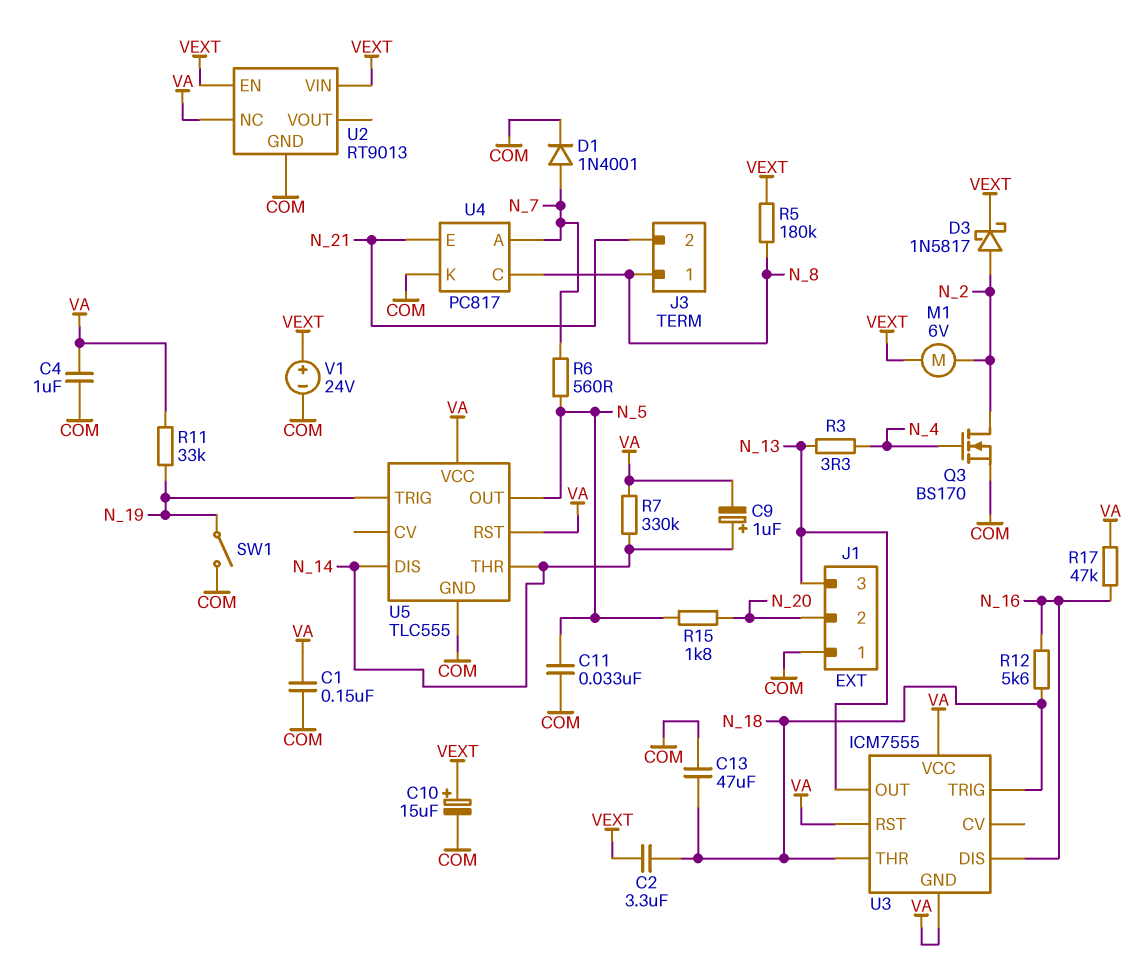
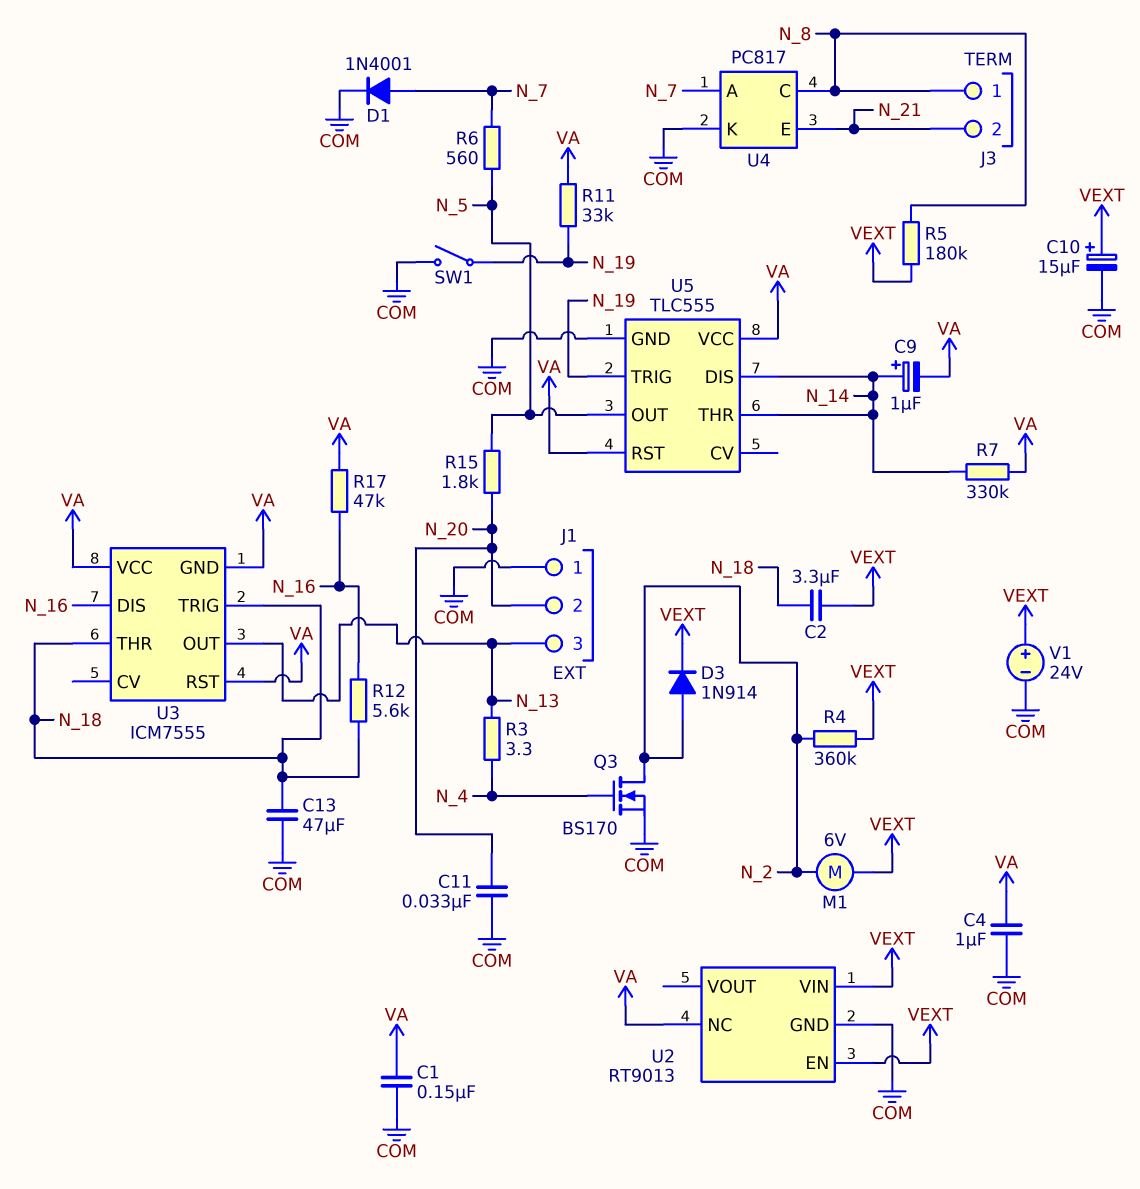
C11: 33nF (COM, N_5) -> 33nF (COM, N_20)
D3: schottky 1N5817 (A N_2, K VEXT) -> diode 1N914 (A N_2, K VEXT)
R4: none -> 360k (N_2, VEXT)

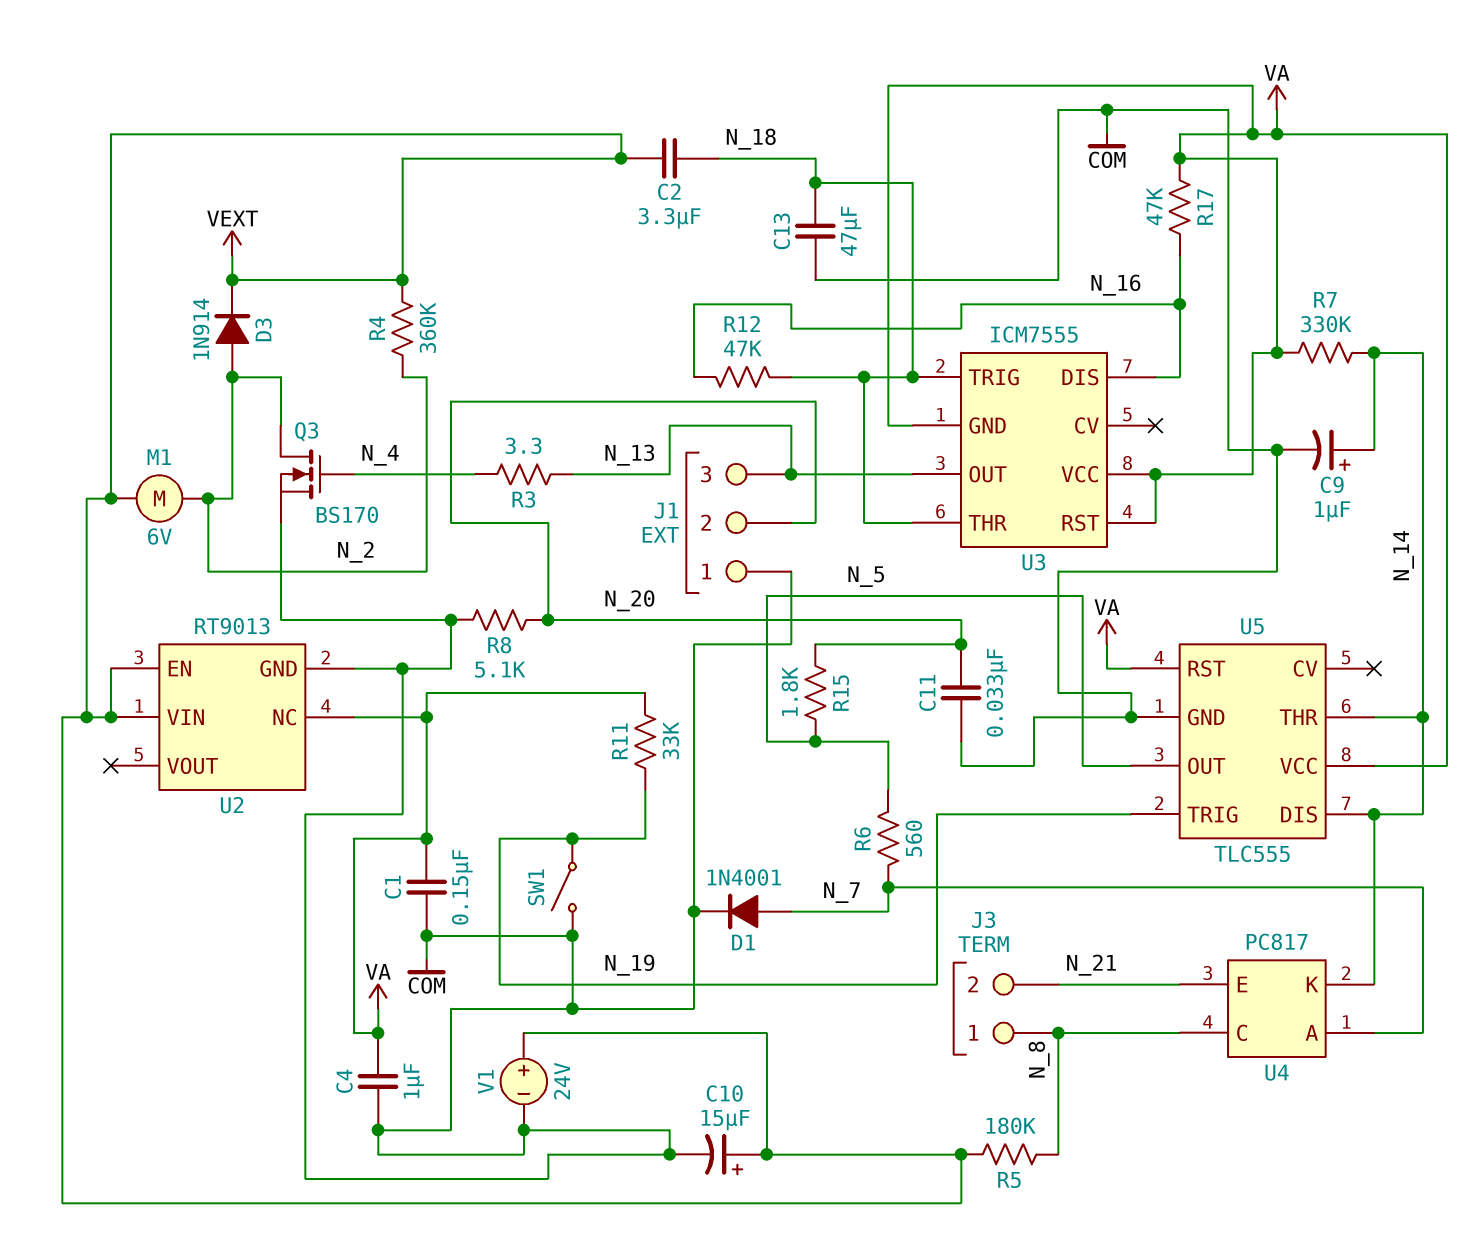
C9: 1uF (plus N_14, minus VA) -> 1uF (plus N_14, minus COM)
R8: none -> 5.1k (COM, N_20)
R12: 5.6k (N_16, N_18) -> 47k (N_16, N_18)
U4 pin K: COM -> N_14

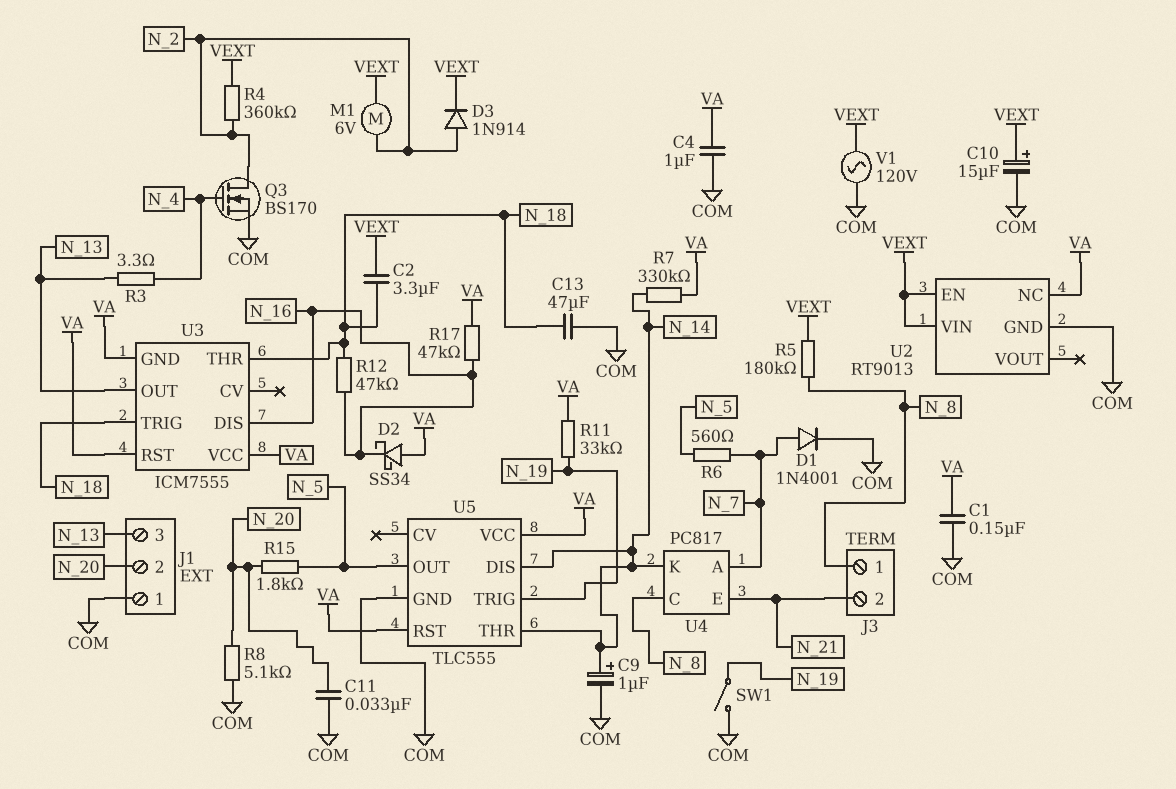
D2: none -> schottky SS34 (A VA, K N_16)
V1: 24V (plus VEXT, minus COM) -> AC 120V (COM, VEXT)

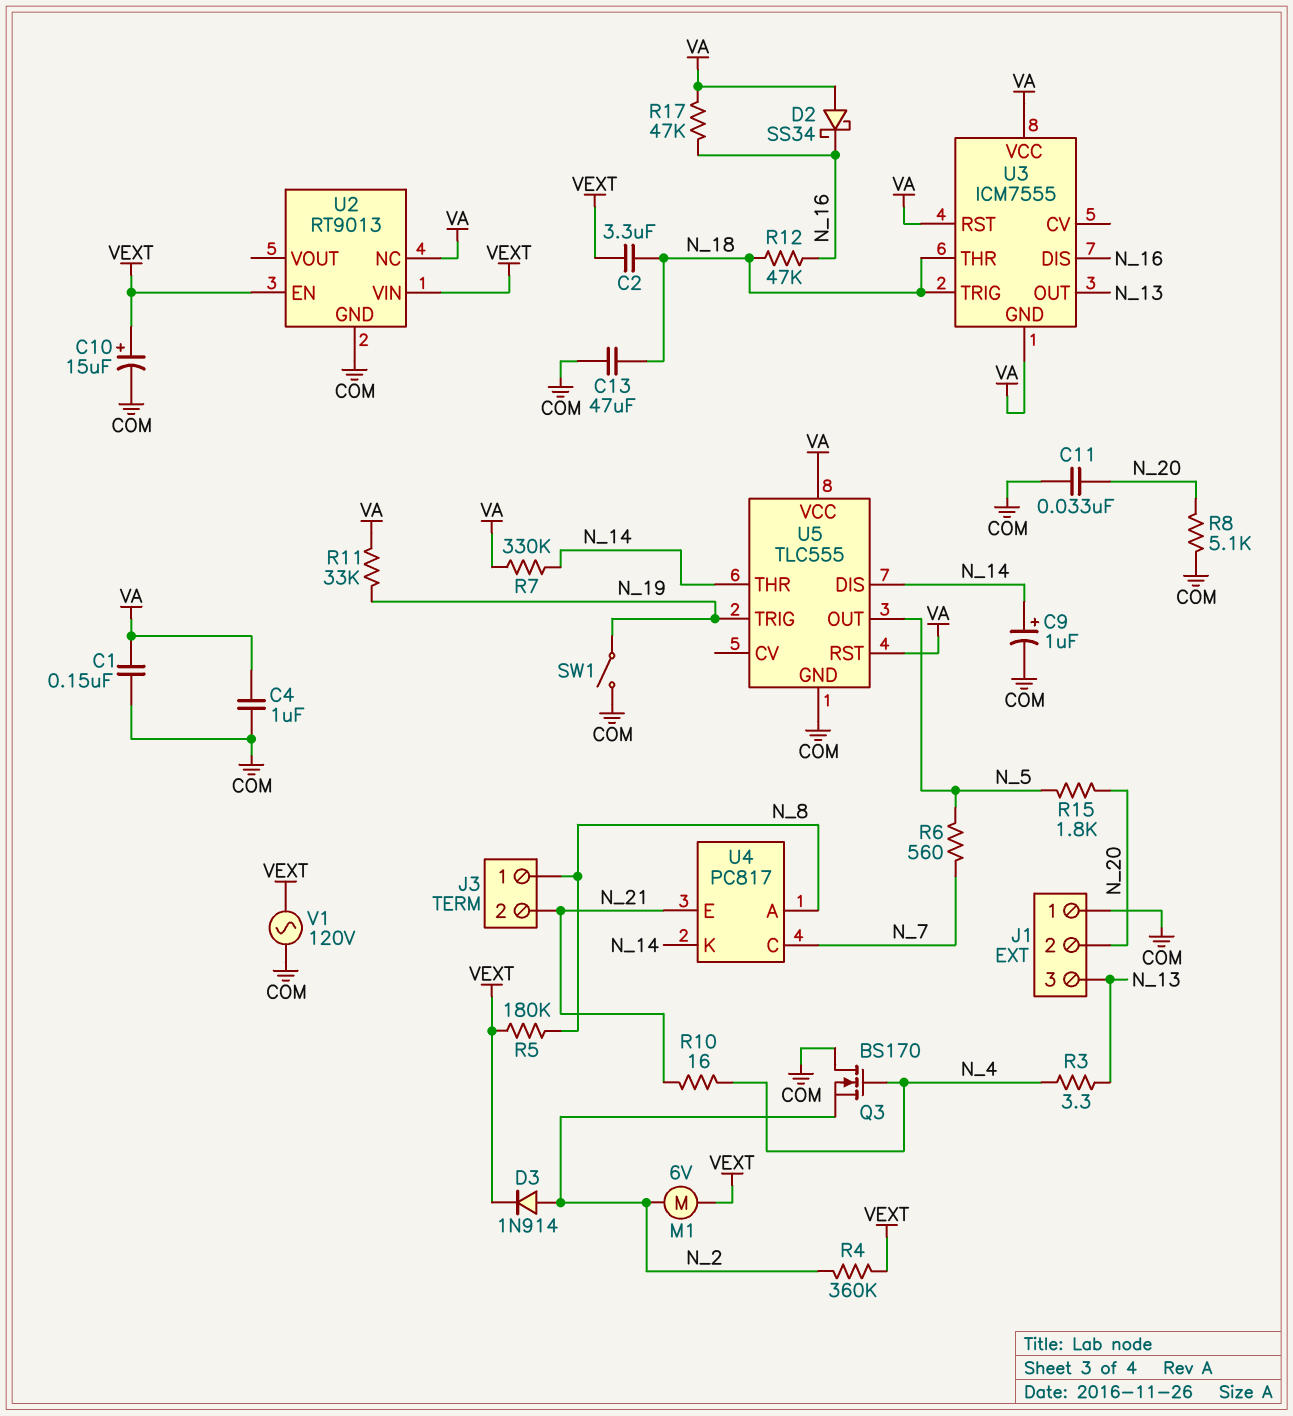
D1: diode 1N4001 (A N_7, K COM) -> none
Q3: NMOS BS170 (G N_4, D N_2, S COM) -> NMOS BS170 (G N_4, D COM, S N_2)
R10: none -> 16 (N_4, N_21)
U4 pin A: N_7 -> N_8
U4 pin C: N_8 -> N_7

